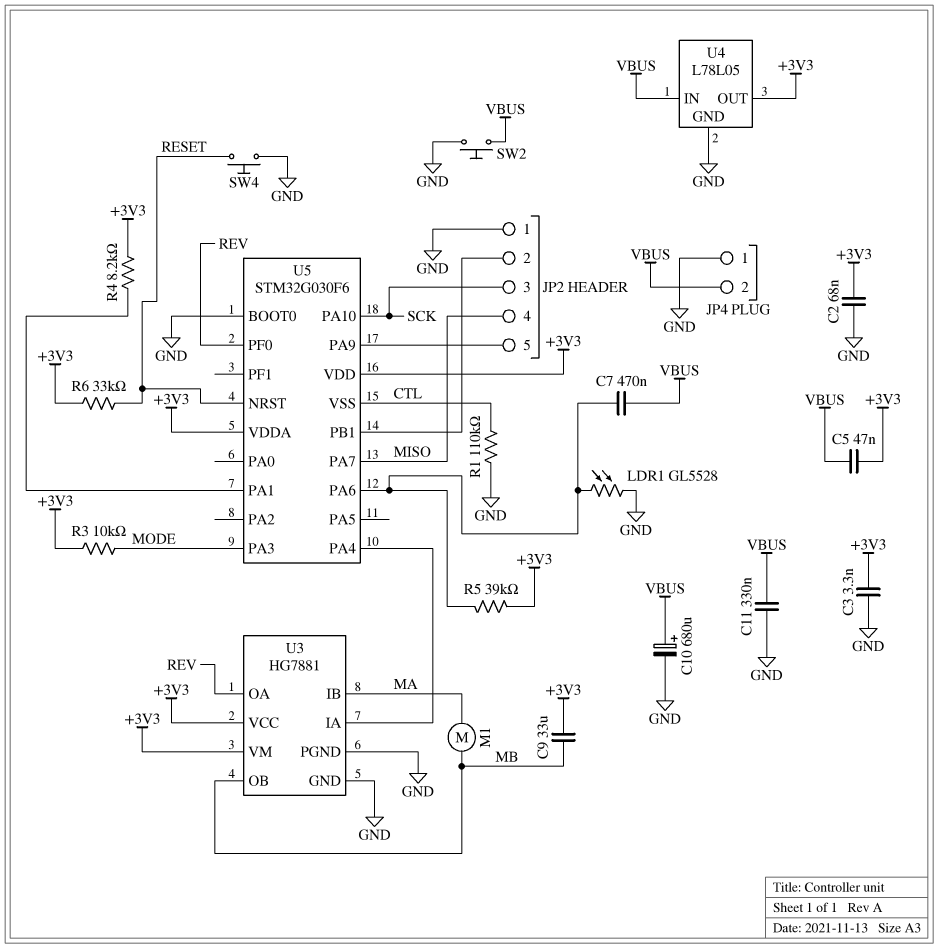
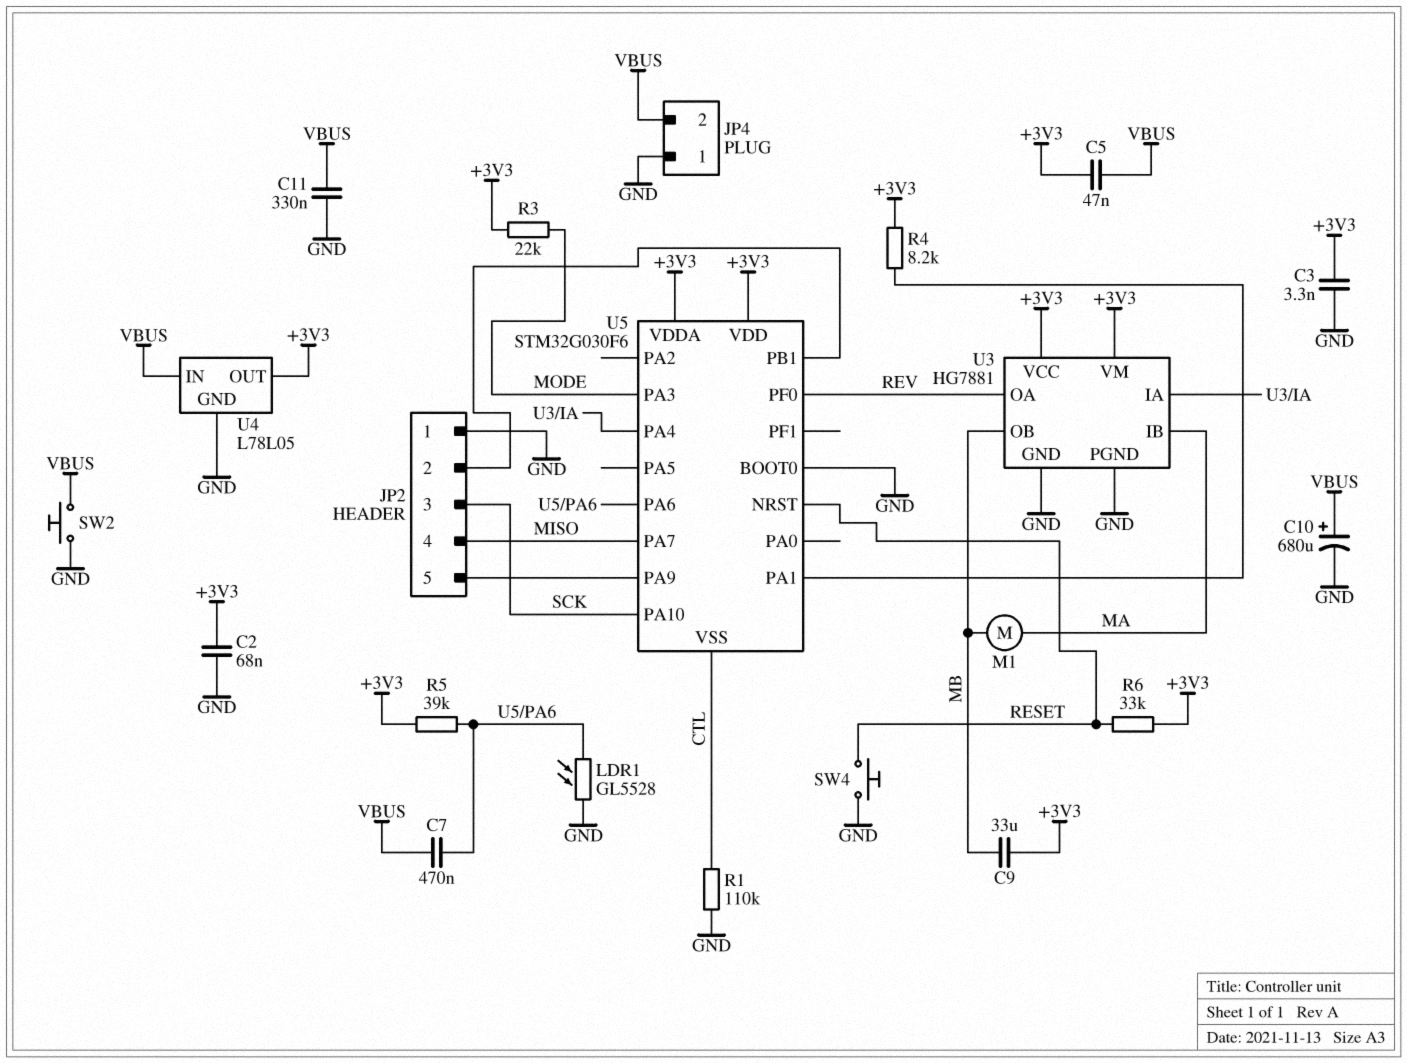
R3: 10k (+3V3, MODE) -> 22k (+3V3, MODE)

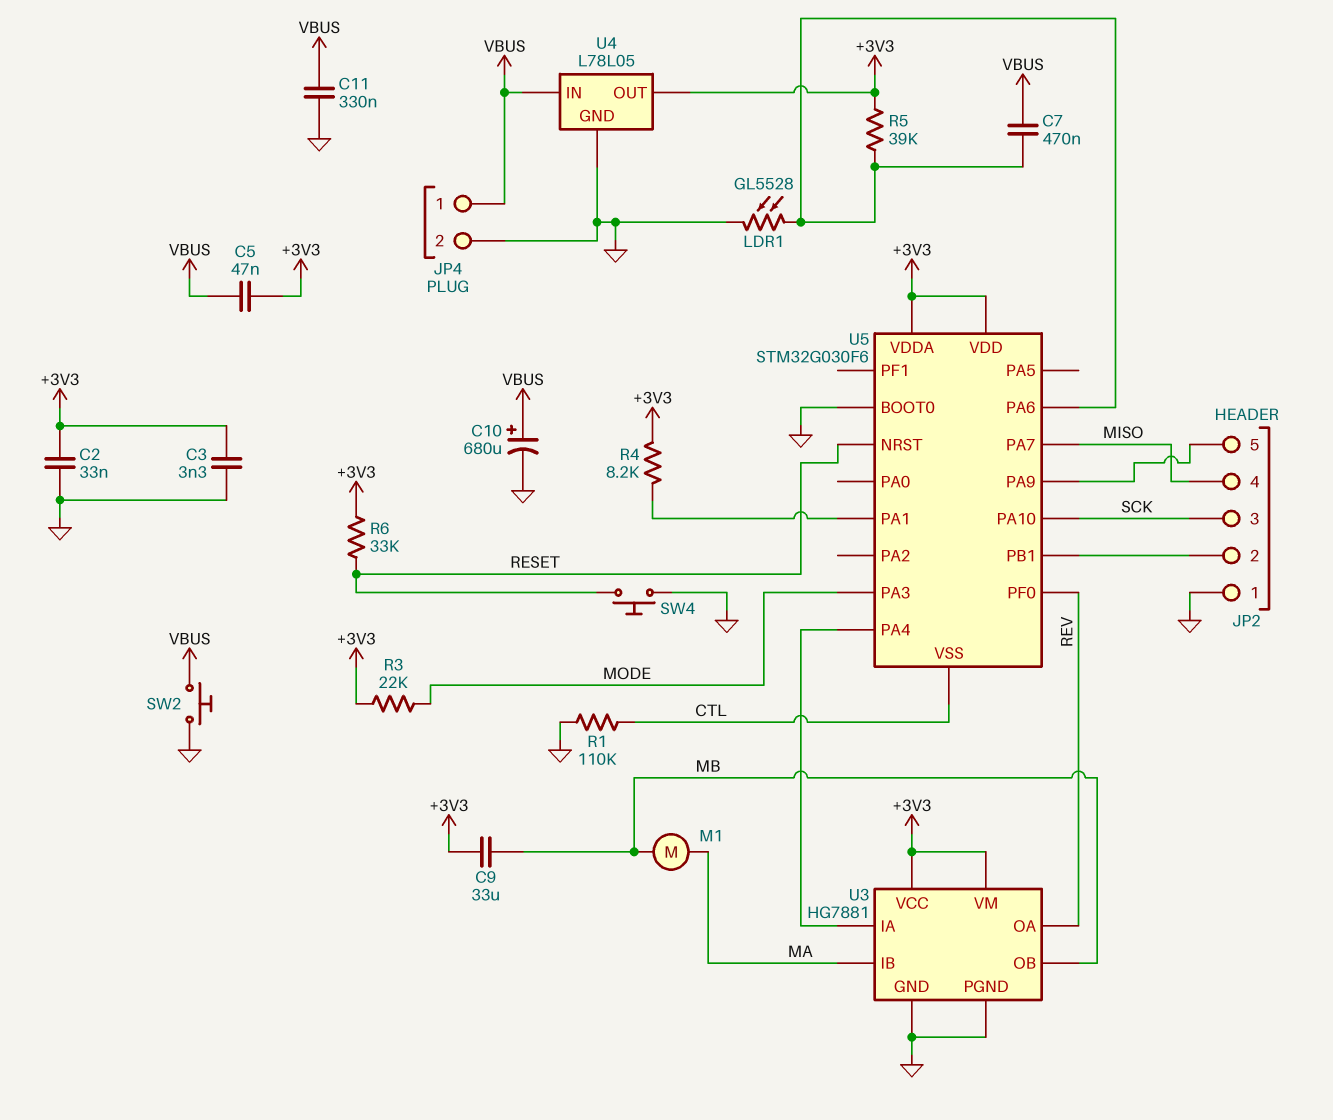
C2: 68nF (+3V3, GND) -> 33nF (+3V3, GND)
JP4 pin 1: GND -> VBUS
JP4 pin 2: VBUS -> GND

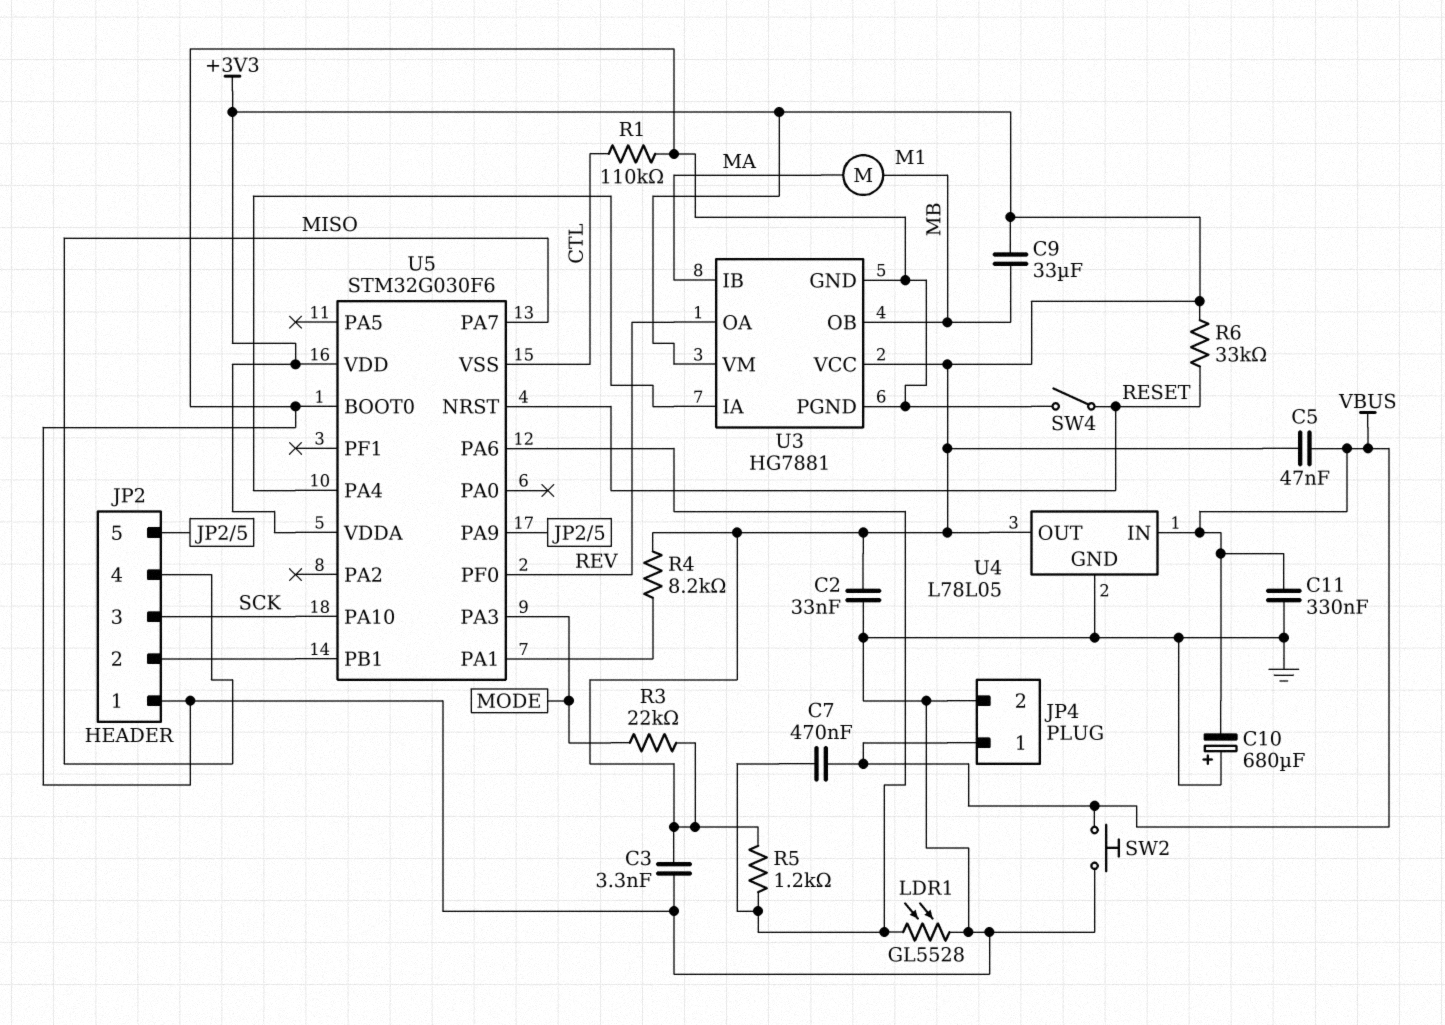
C10: 680uF (plus VBUS, minus GND) -> 680uF (plus GND, minus VBUS)
R5: 39k (+3V3, U5/PA6) -> 1.2k (+3V3, U5/PA6)
SW4: button (GND, RESET) -> switch (GND, RESET)

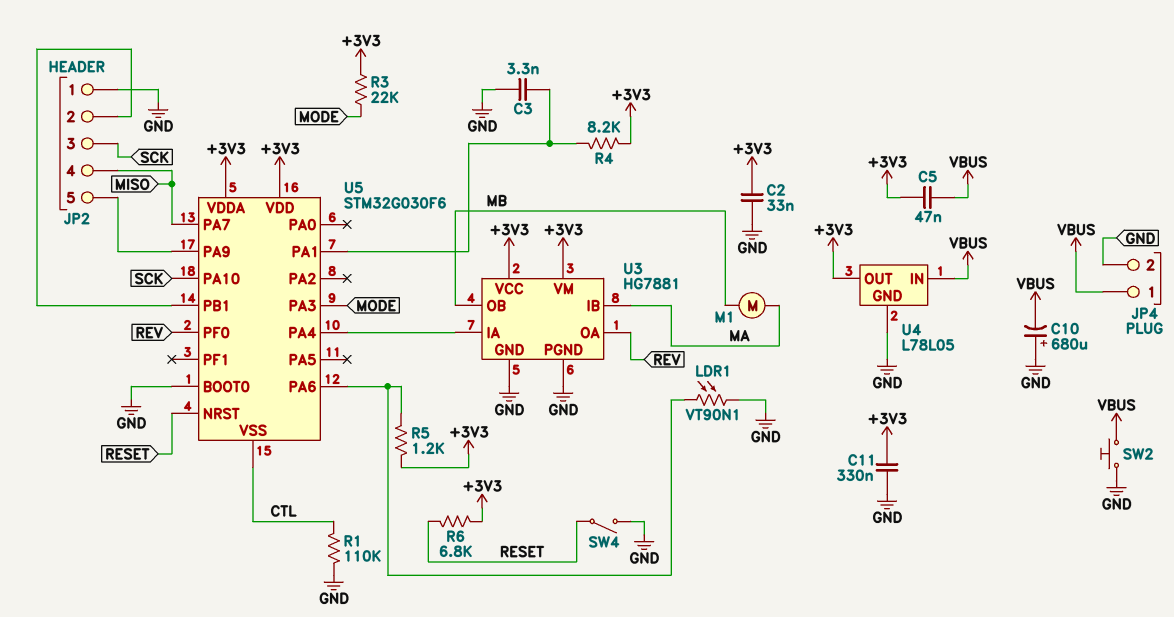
C3: 3.3nF (+3V3, GND) -> 3.3nF (GND, U5/PA1)
C7: 470nF (U5/PA6, VBUS) -> none
C9: 33uF (+3V3, MB) -> none
C11: 330nF (GND, VBUS) -> 330nF (+3V3, GND)
LDR1: GL5528 (GND, U5/PA6) -> VT90N1 (GND, U5/PA6)
R6: 33k (+3V3, RESET) -> 6.8k (+3V3, RESET)

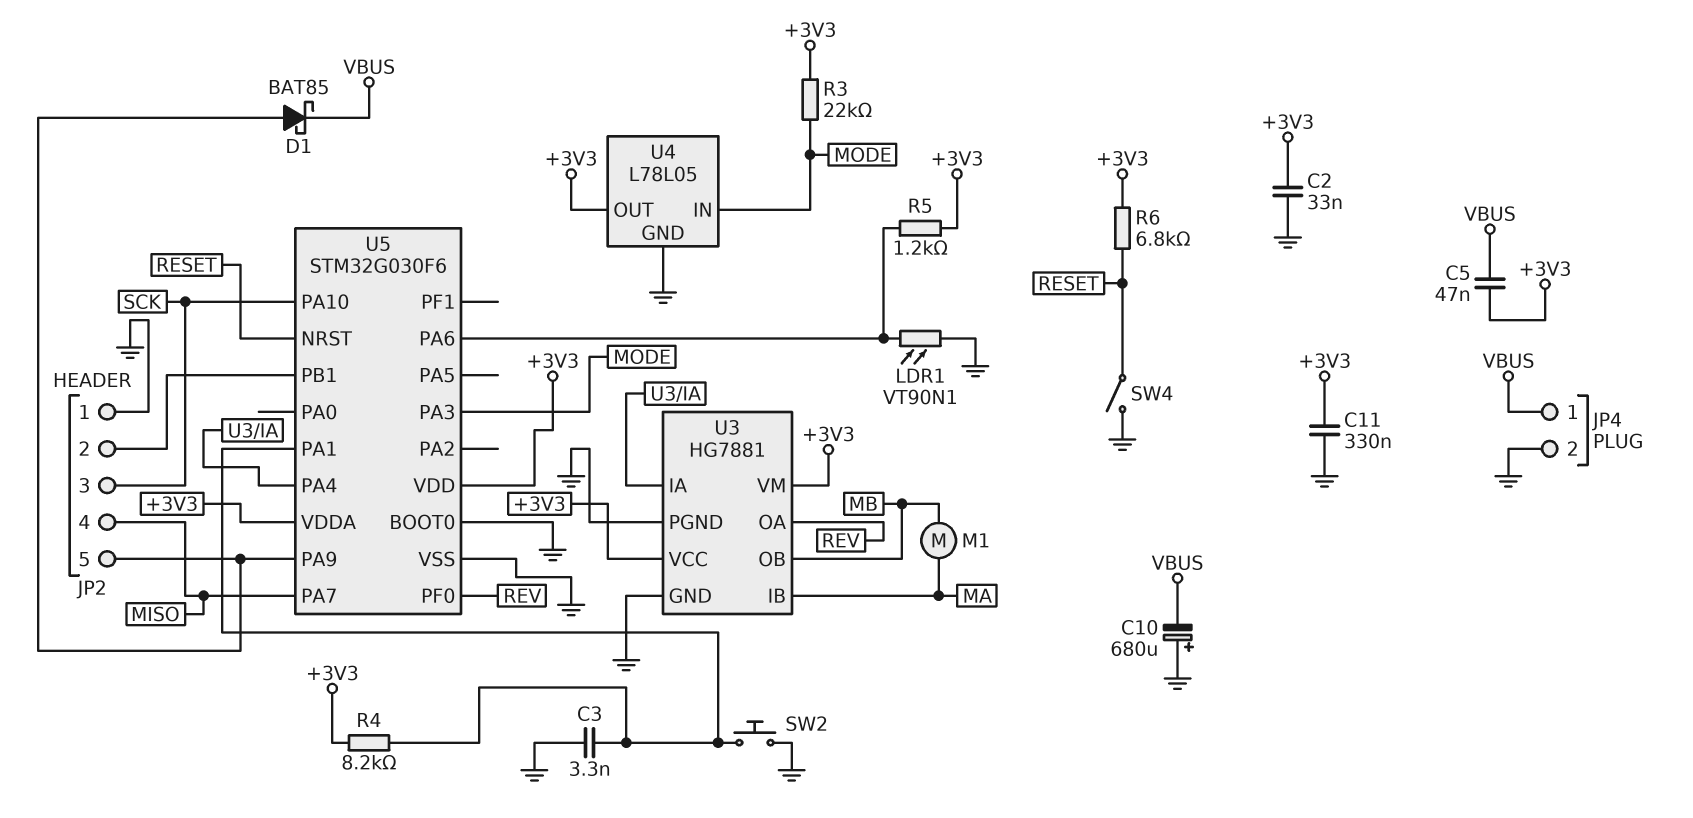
D1: none -> schottky BAT85 (A JP2/5, K VBUS)
R1: 110k (CTL, GND) -> none
SW2: button (GND, VBUS) -> button (GND, U5/PA1)
U4 pin IN: VBUS -> MODE
U5 pin VSS: CTL -> GND

